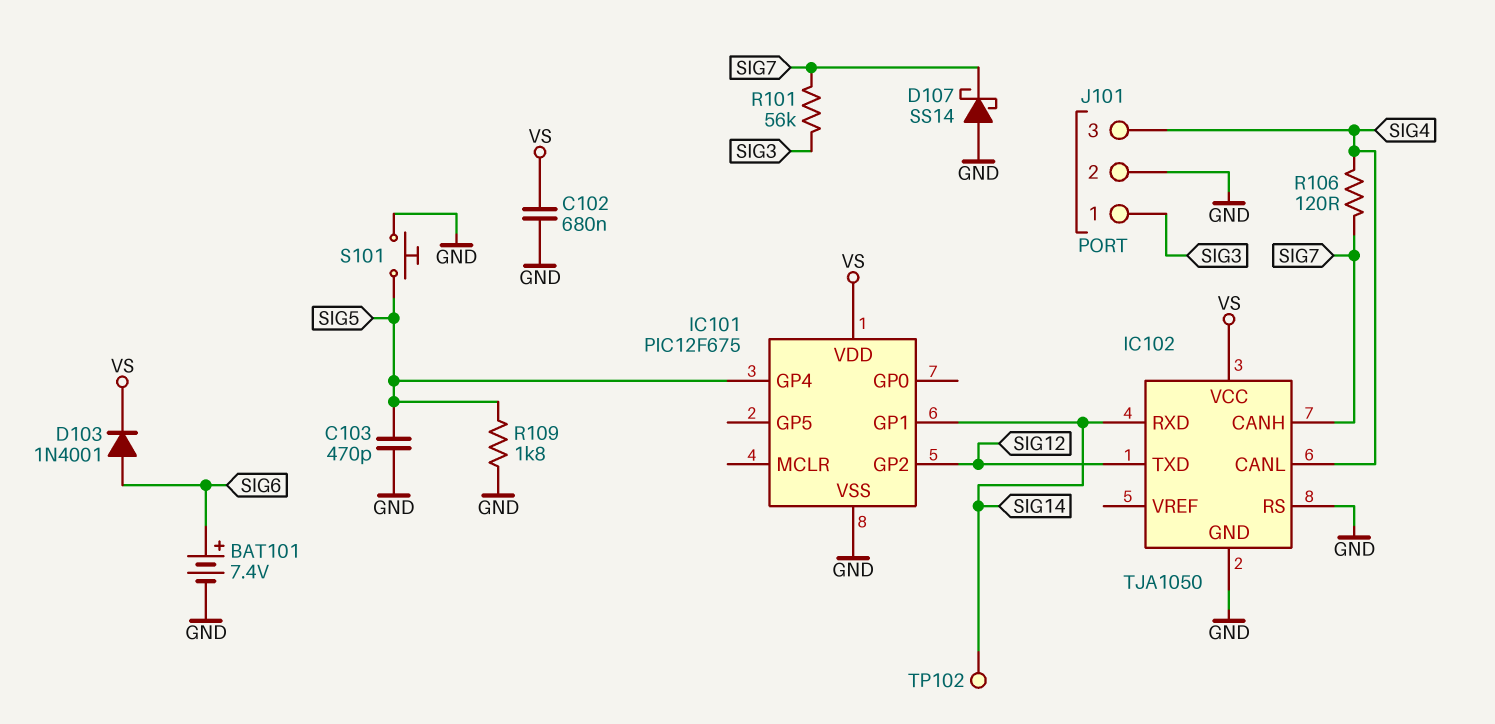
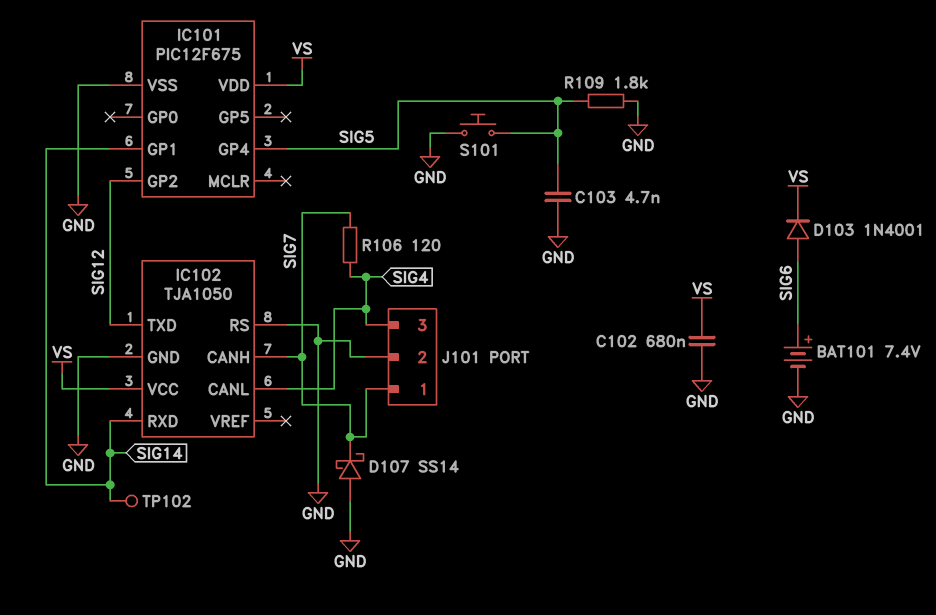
C103: 470pF (GND, SIG5) -> 4.7nF (GND, SIG5)
J101 pin 1: SIG3 -> SIG7
R101: 56k (SIG3, SIG7) -> none

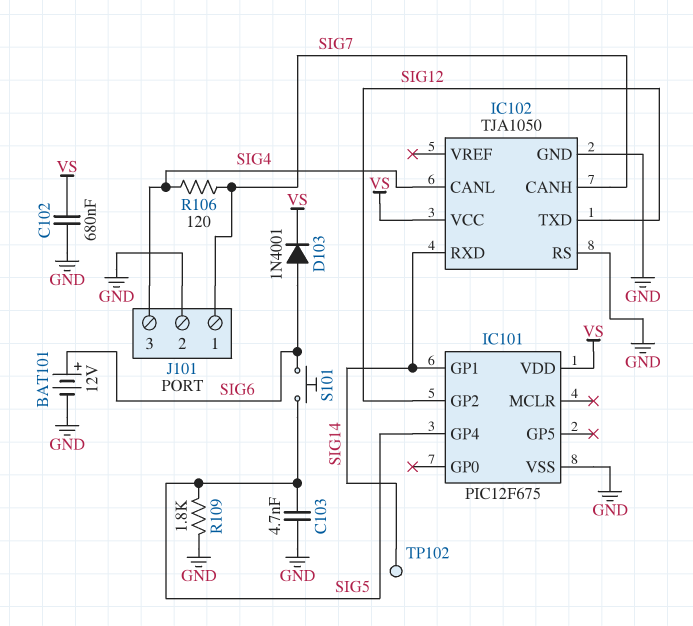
BAT101: 7.4V (plus SIG6, minus GND) -> 12V (plus SIG6, minus GND)
D107: schottky SS14 (A GND, K SIG7) -> none
S101: button (GND, SIG5) -> button (SIG5, SIG6)

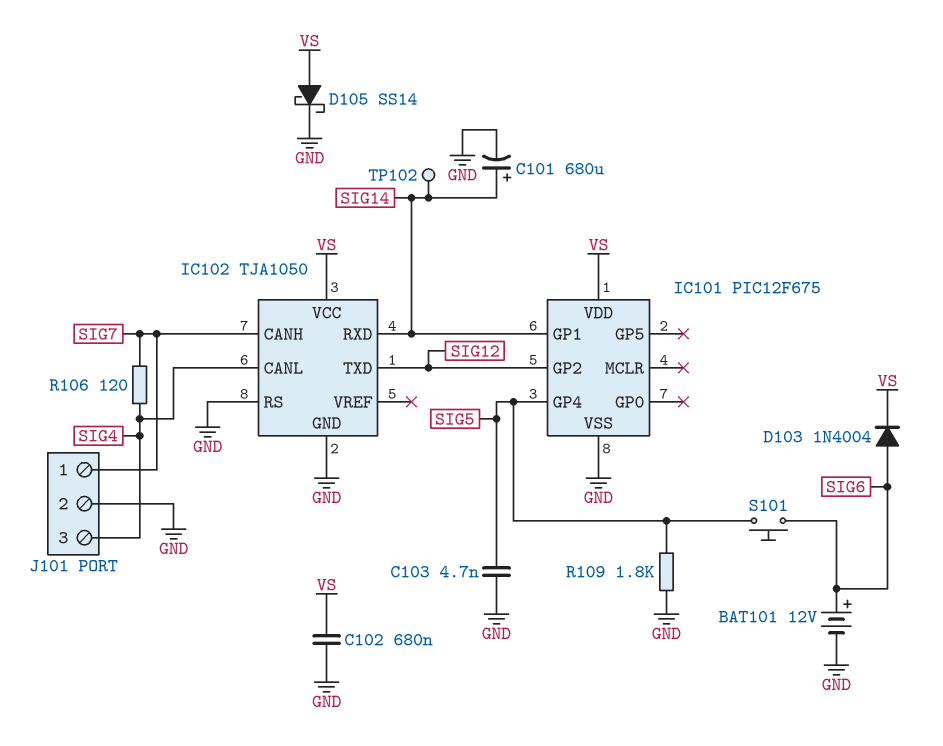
C101: none -> 680uF (plus SIG14, minus GND)
D103: diode 1N4001 (A SIG6, K VS) -> diode 1N4004 (A SIG6, K VS)
D105: none -> schottky SS14 (A VS, K GND)

